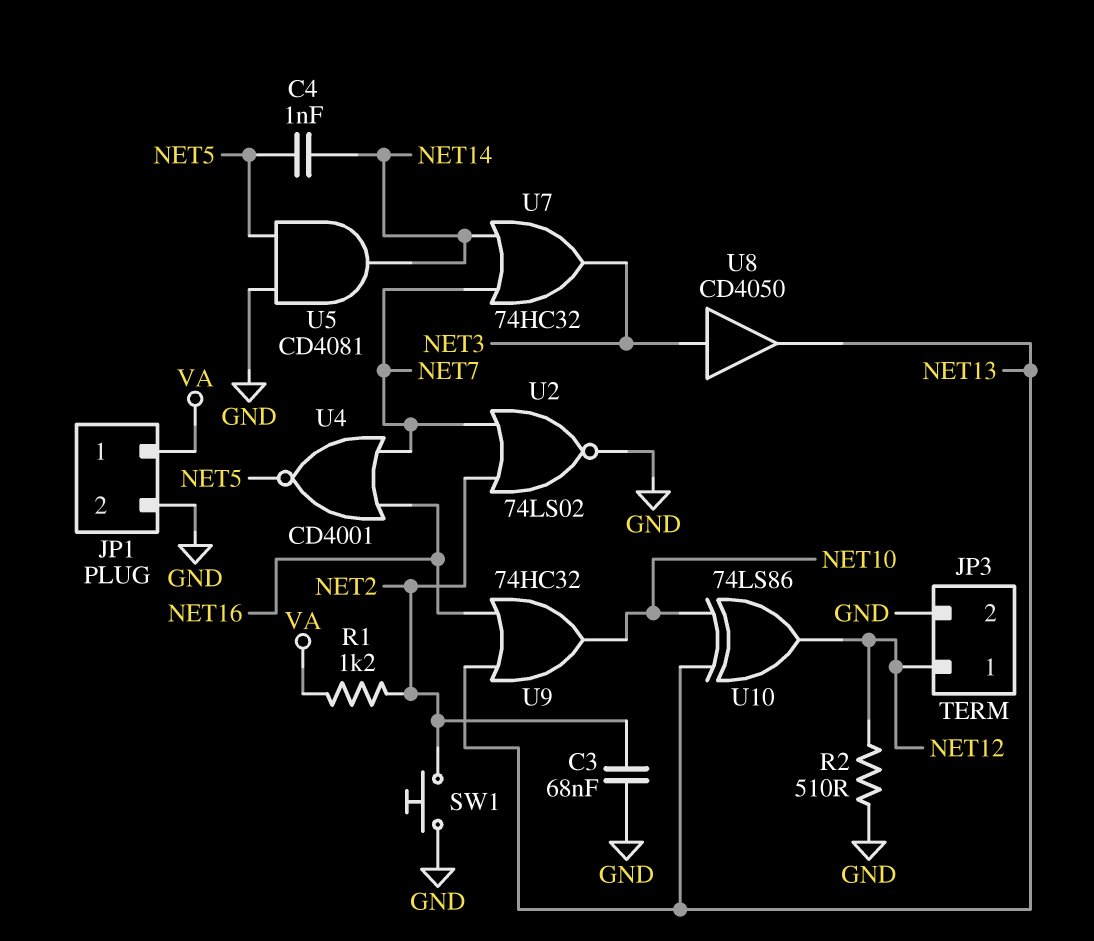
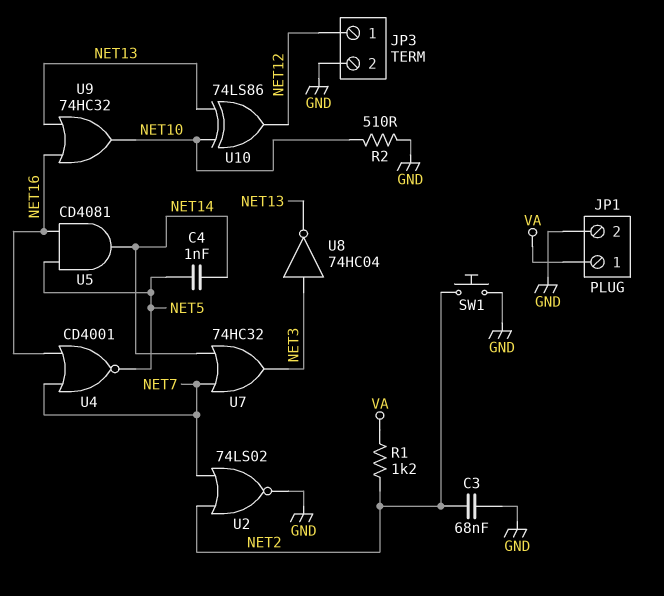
R2: 510 (GND, NET12) -> 510 (GND, NET10)
U5: AND CD4081 (in GND, in NET5, out NET14) -> AND CD4081 (in NET5, in NET16, out NET14)
U8: buffer CD4050 (in NET3, out NET13) -> NOT 74HC04 (in NET3, out NET13)

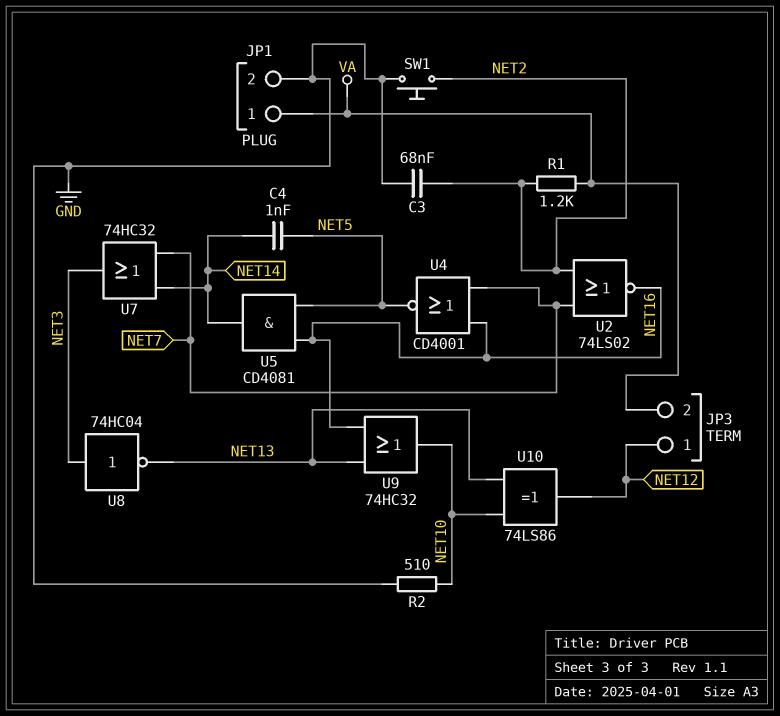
JP3 pin 2: GND -> VA
U2: NOR 74LS02 (in NET2, in NET7, out GND) -> NOR 74LS02 (in NET2, in NET7, out NET16)

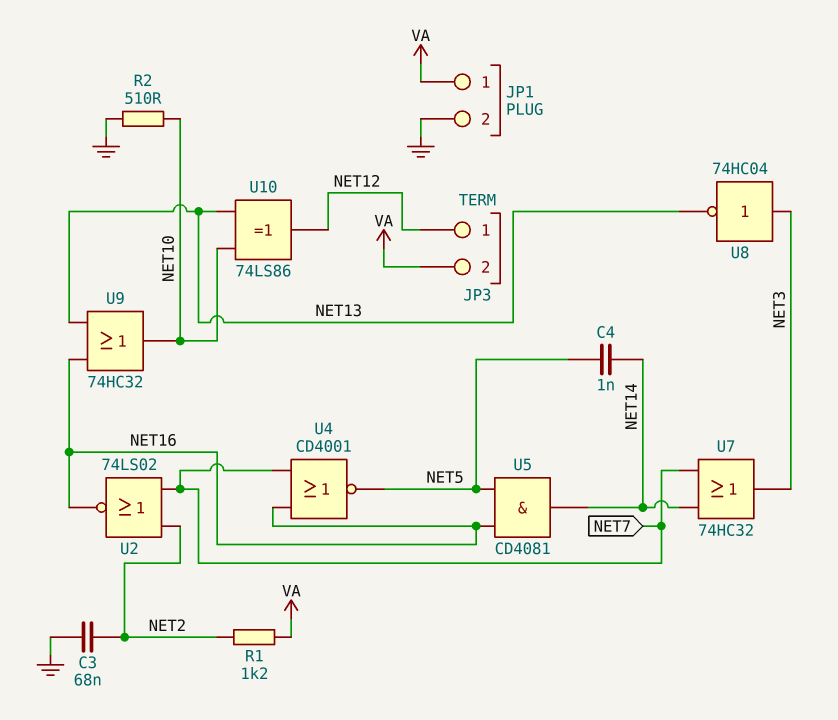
SW1: button (GND, NET2) -> none

